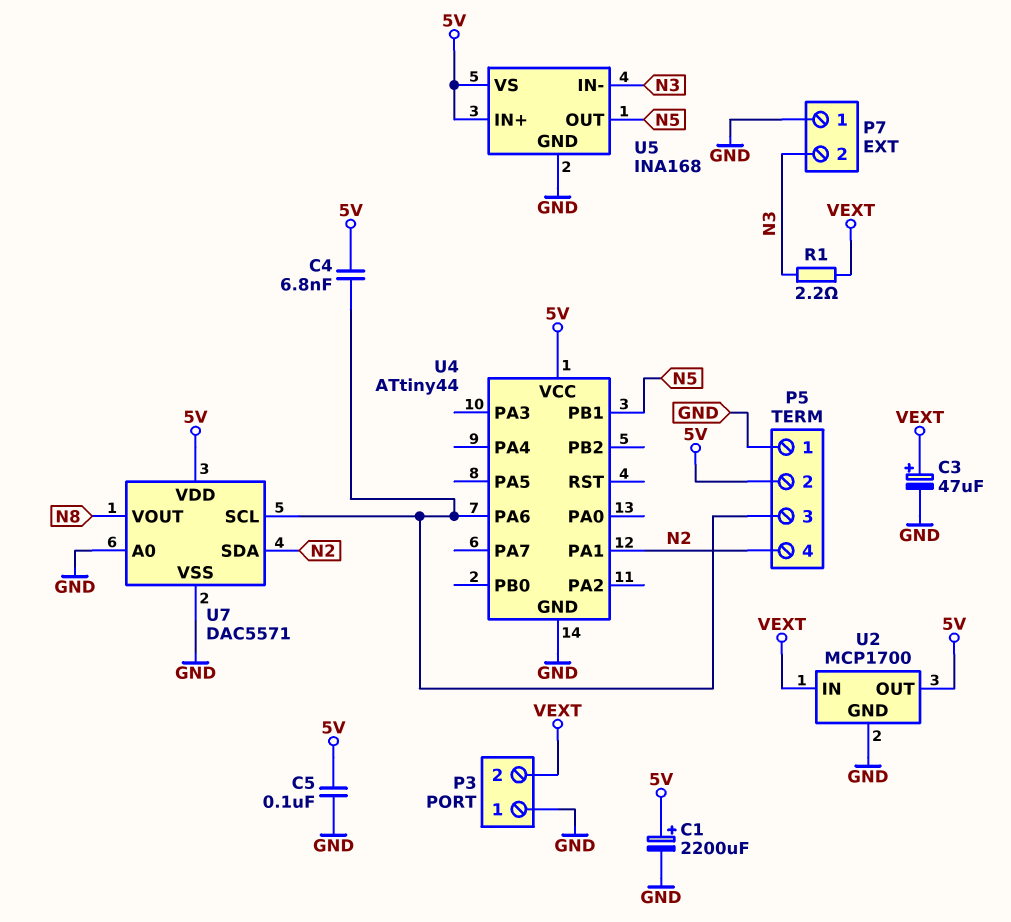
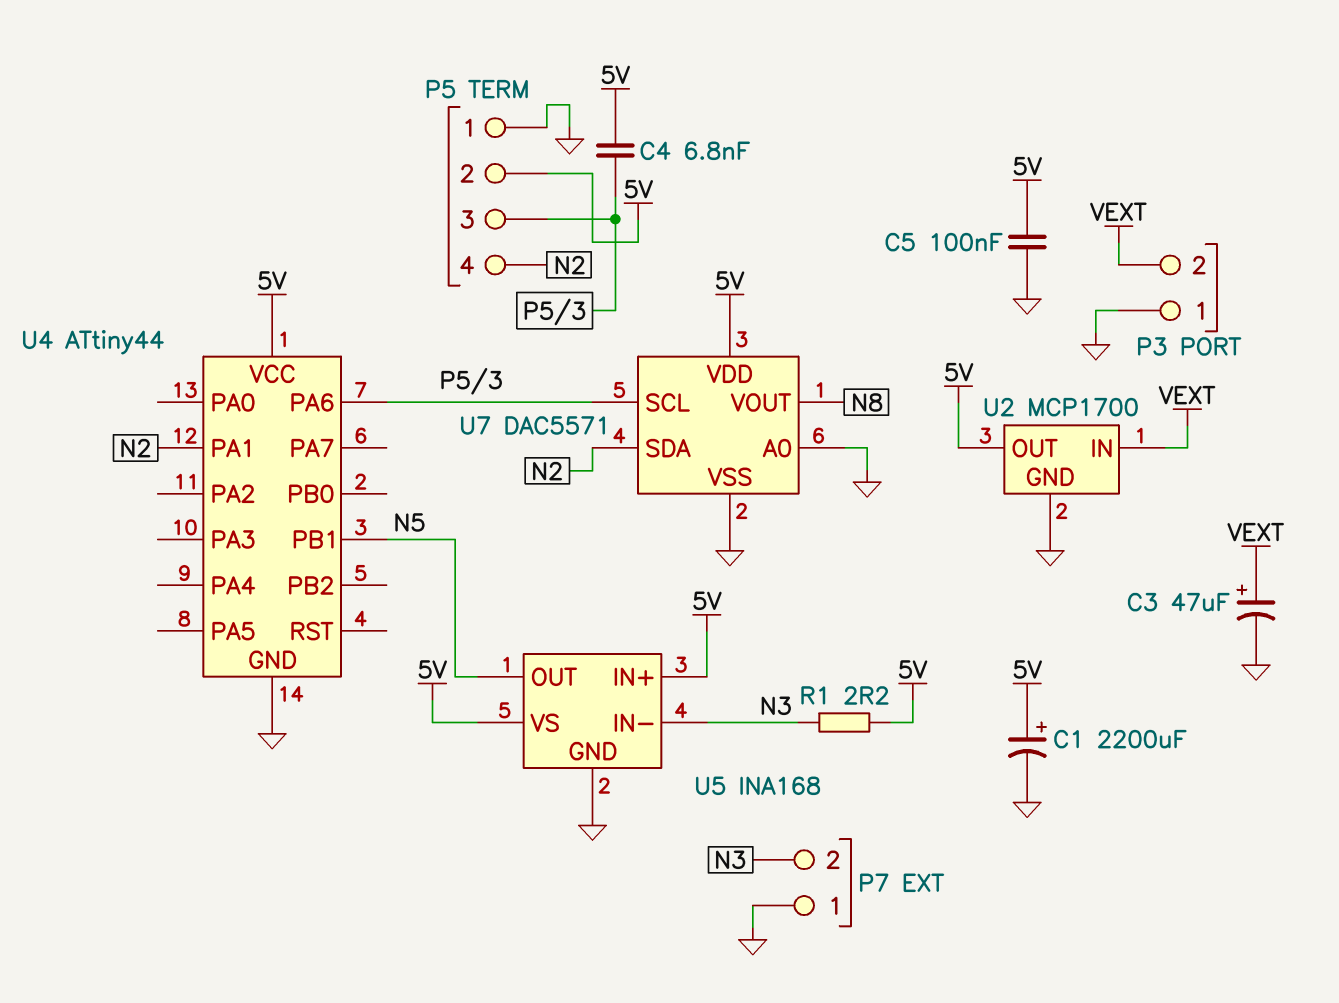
R1: 2.2 (N3, VEXT) -> 2.2 (5V, N3)

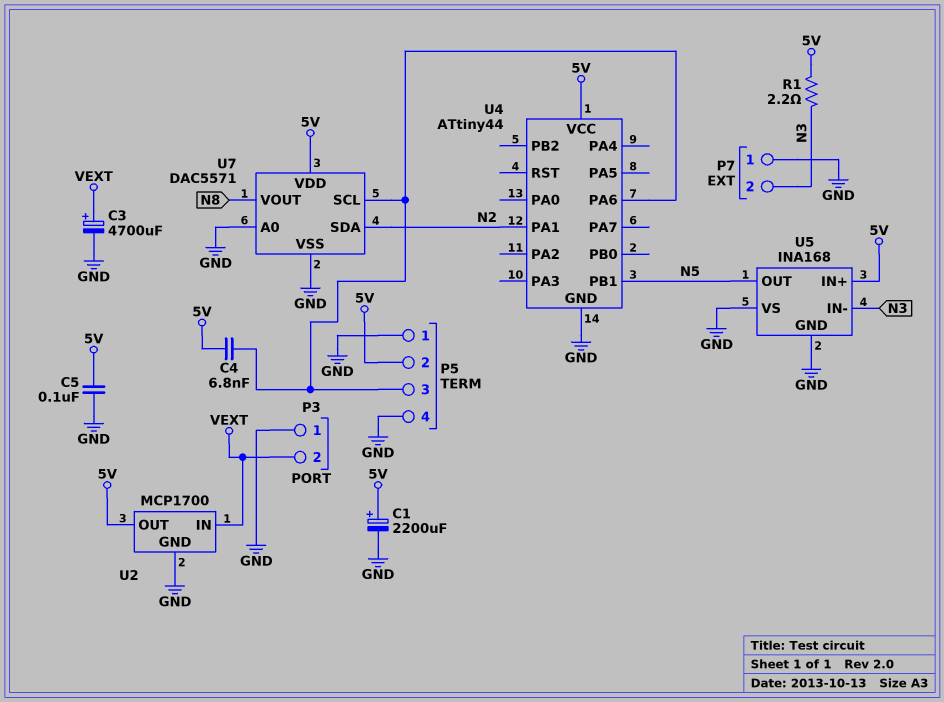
C3: 47uF (plus VEXT, minus GND) -> 4700uF (plus VEXT, minus GND)
P5 pin 4: N2 -> GND
U5 pin VS: 5V -> GND

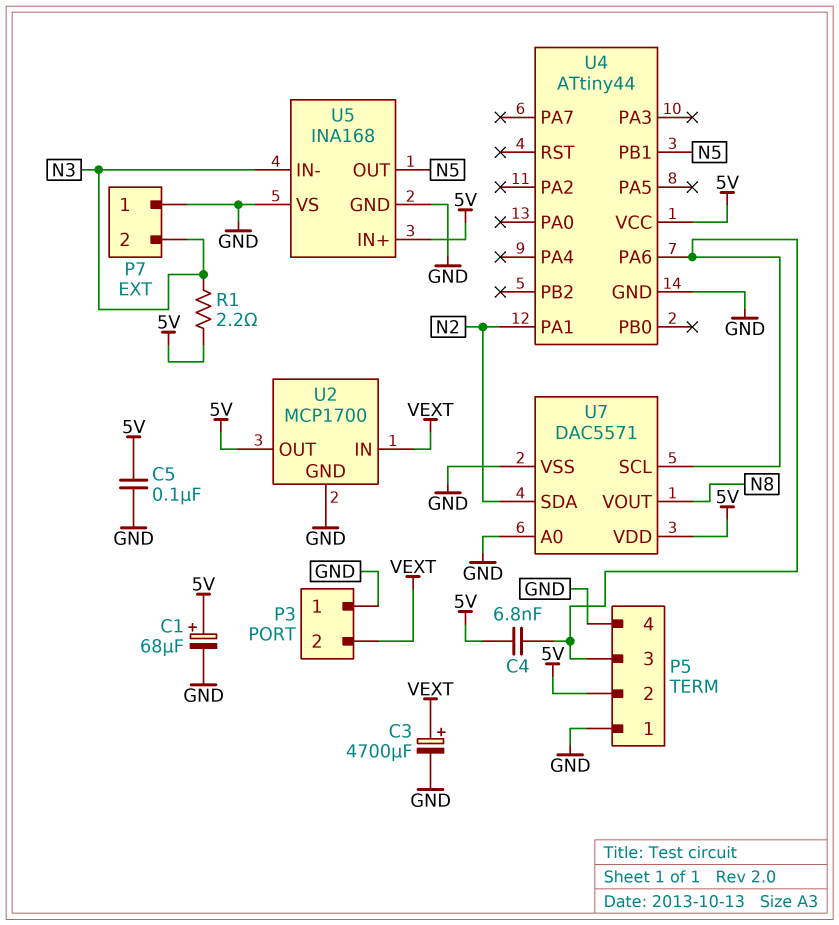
C1: 2200uF (plus 5V, minus GND) -> 68uF (plus 5V, minus GND)

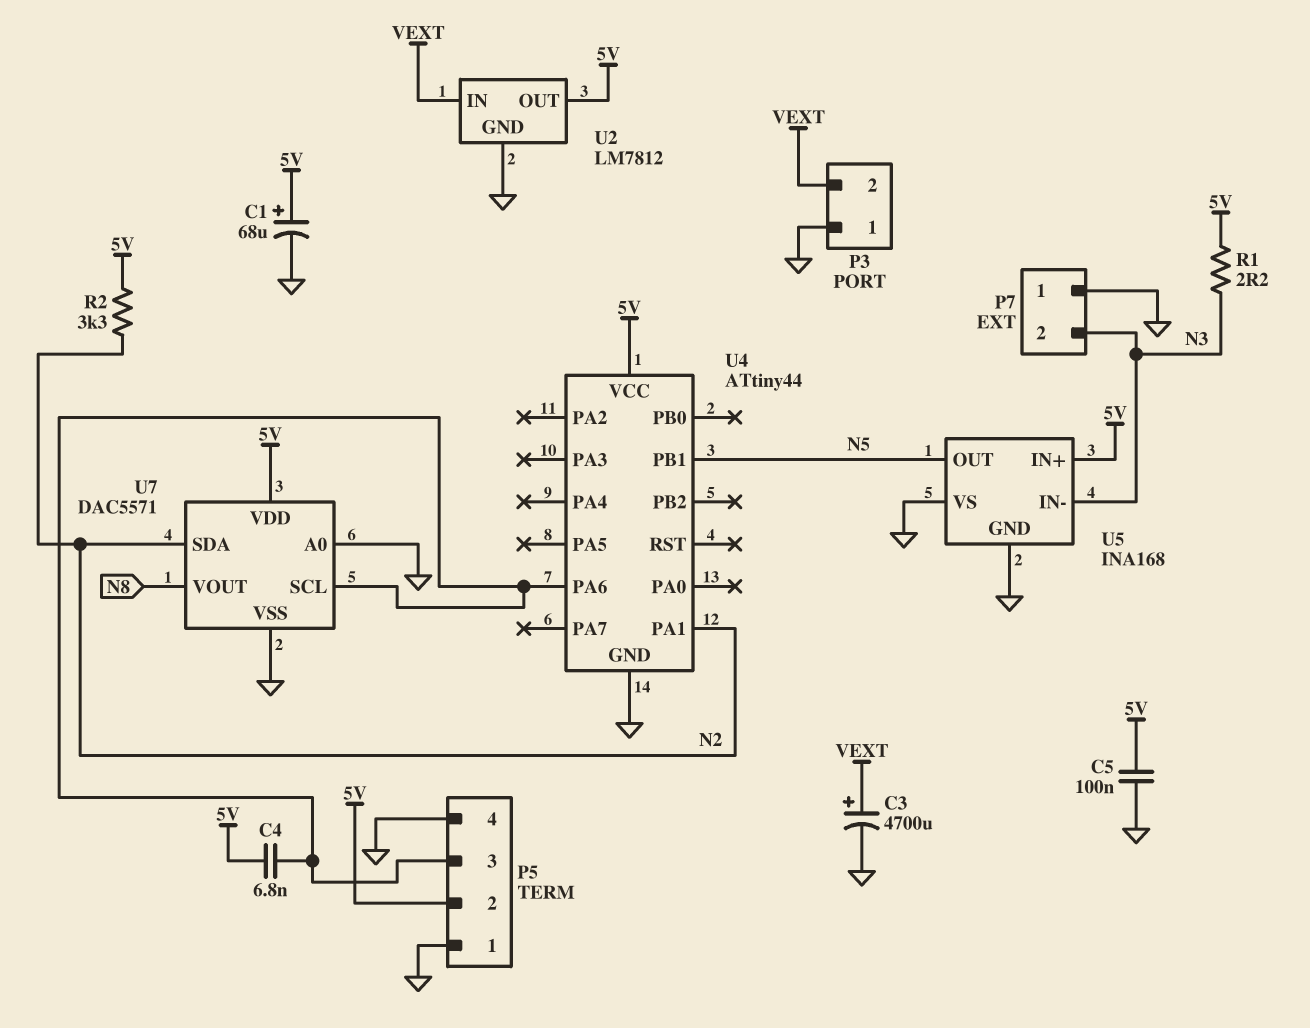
R2: none -> 3.3k (5V, N2)
U2: MCP1700 -> LM7812

